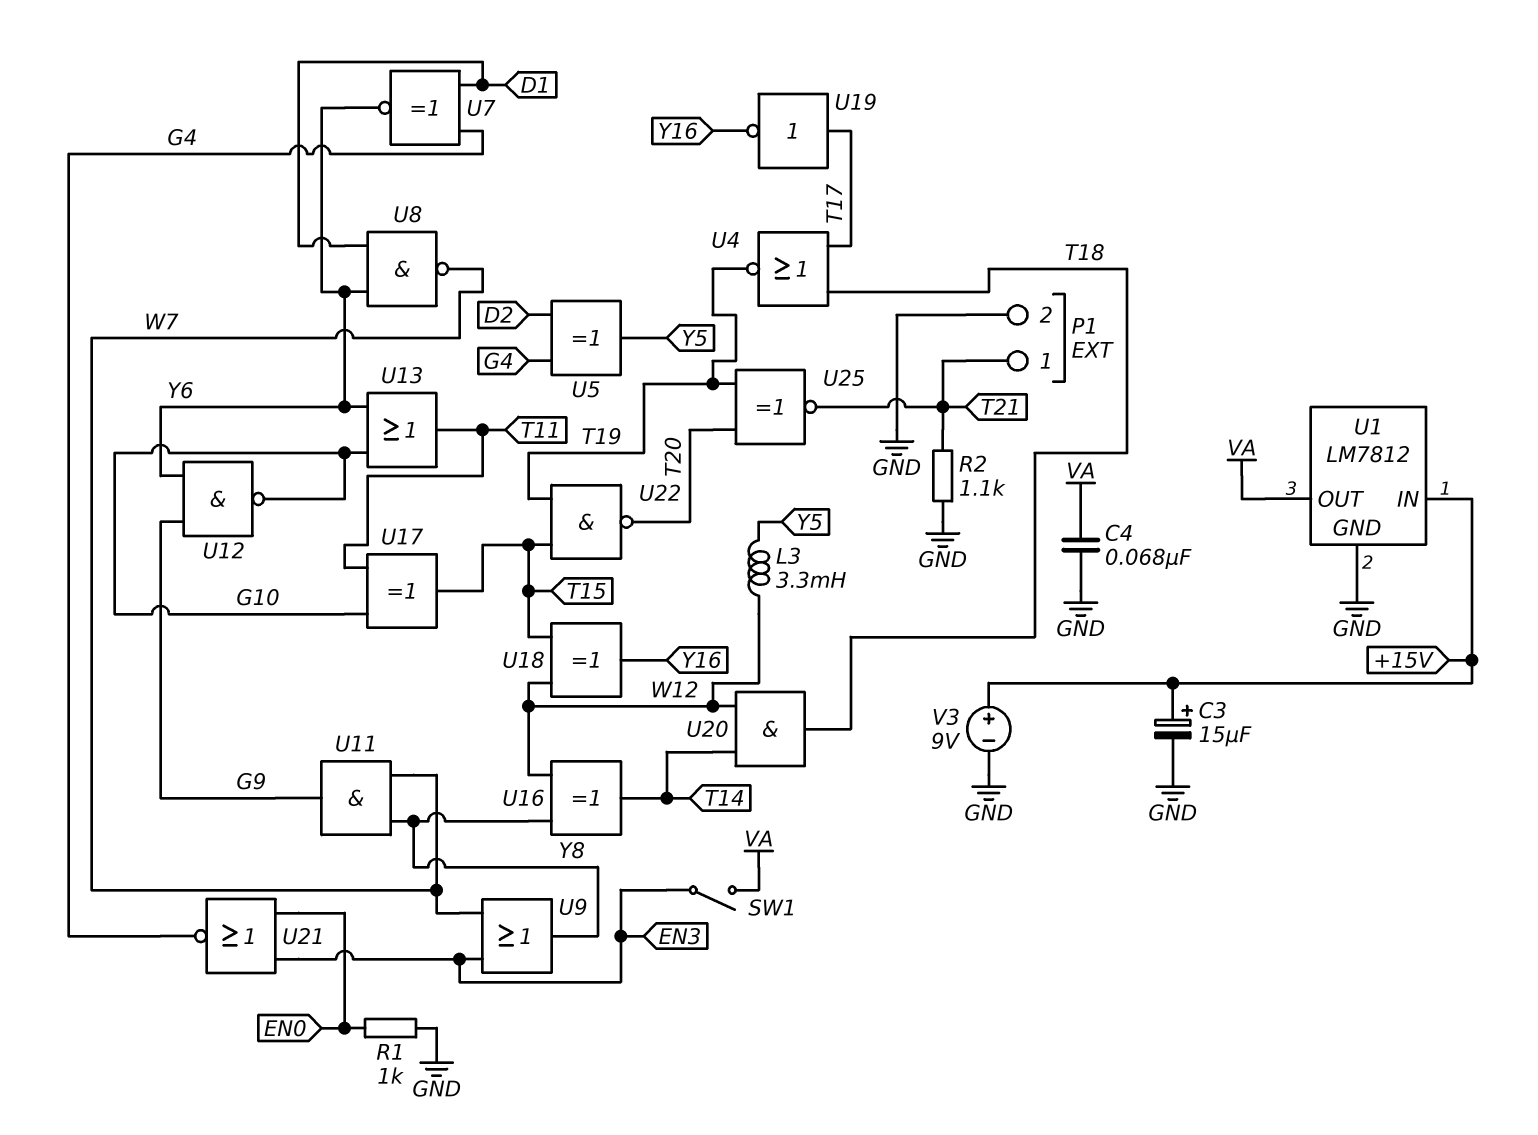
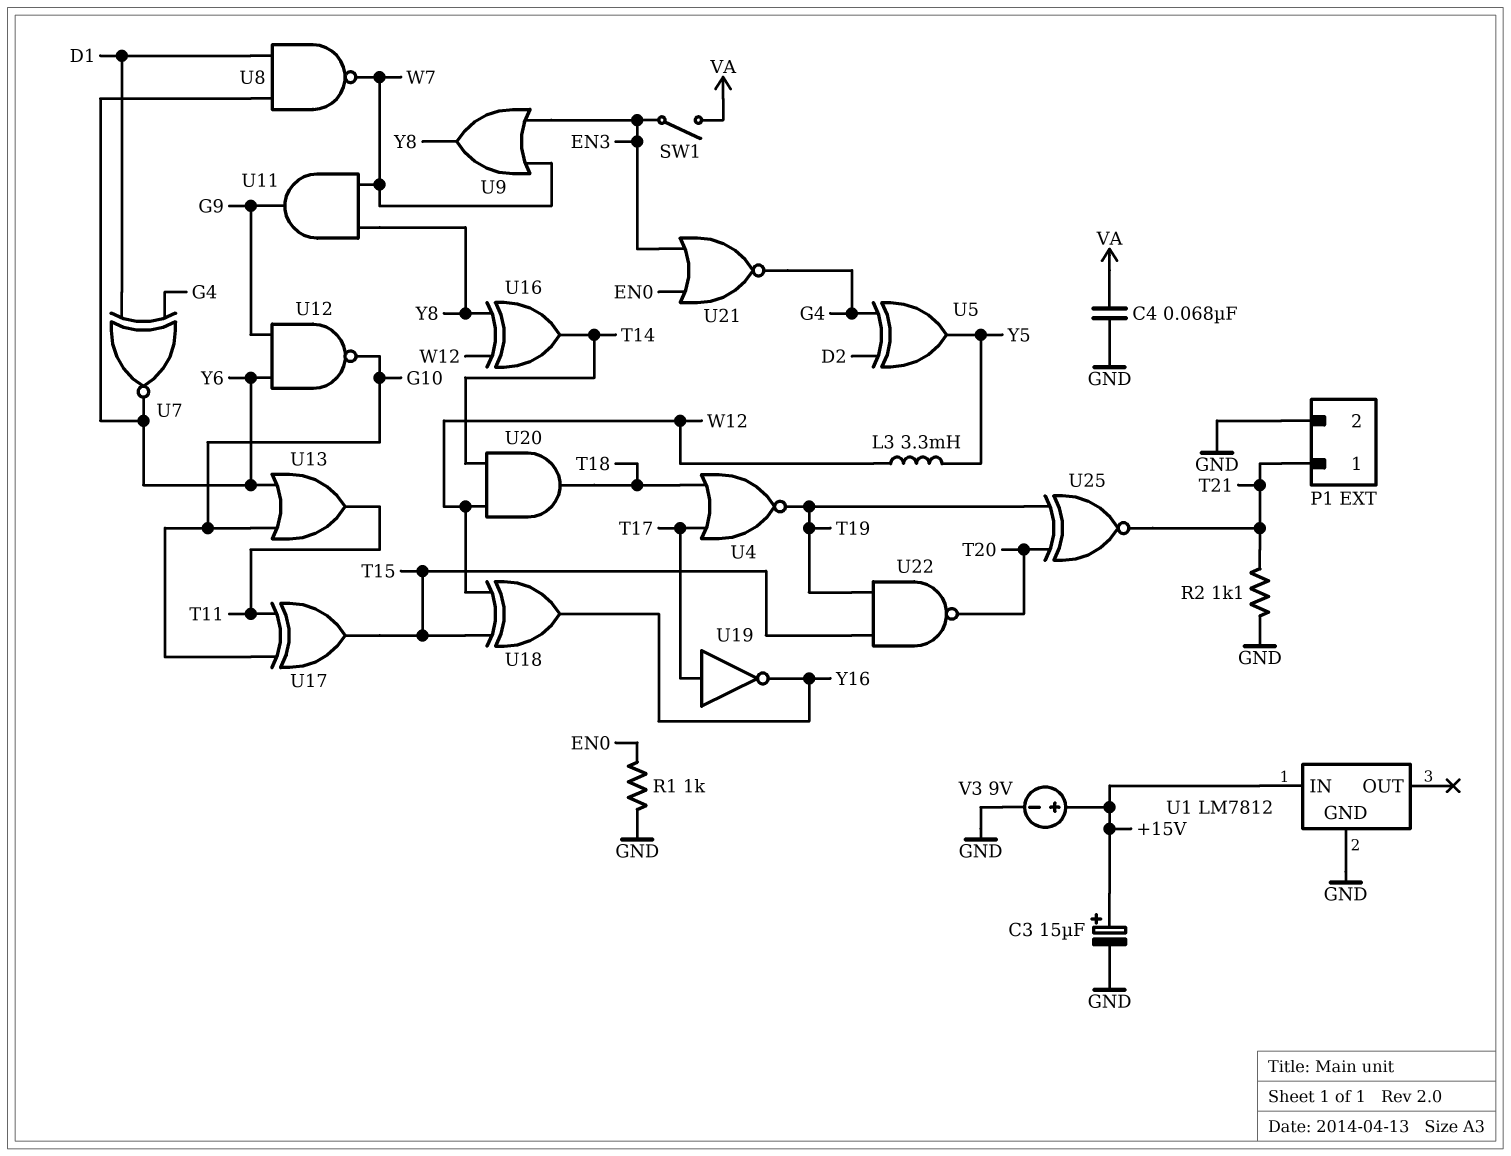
U1 pin OUT: VA -> none

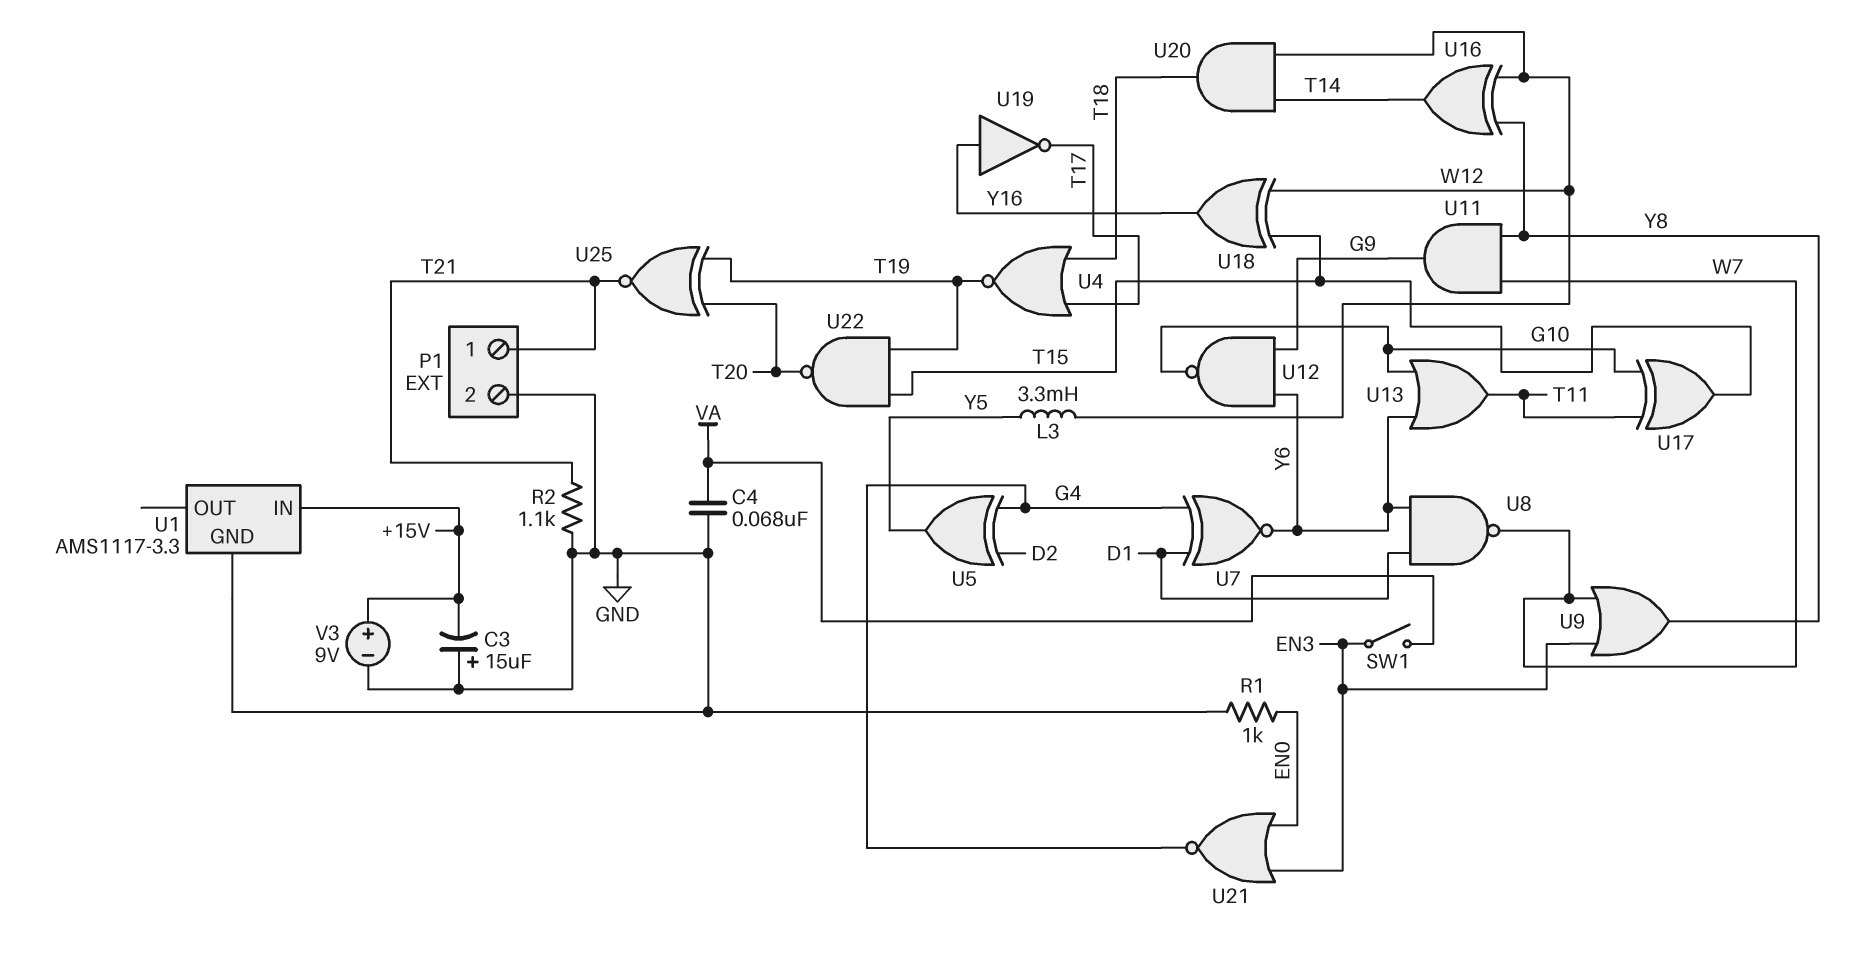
C3: 15uF (plus +15V, minus GND) -> 15uF (plus GND, minus +15V)
U1: LM7812 -> AMS1117-3.3
U19: NOT (in T17, out Y16) -> NOT (in Y16, out T17)

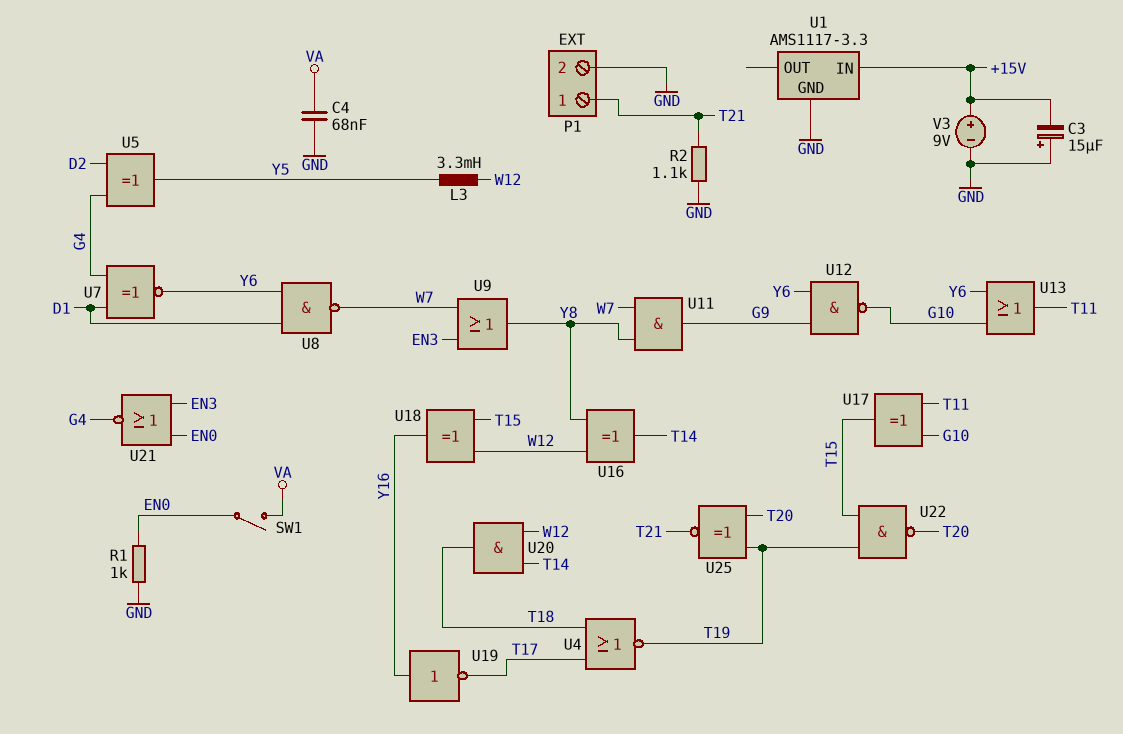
SW1: switch (EN3, VA) -> switch (EN0, VA)

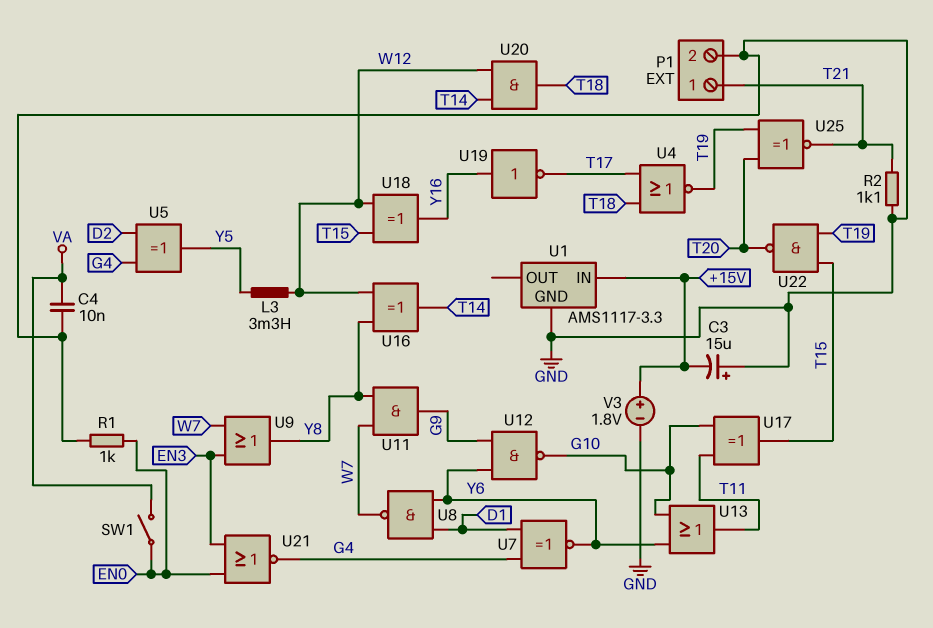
C4: 68nF (GND, VA) -> 10nF (GND, VA)
V3: 9V (plus +15V, minus GND) -> 1.8V (plus +15V, minus GND)

